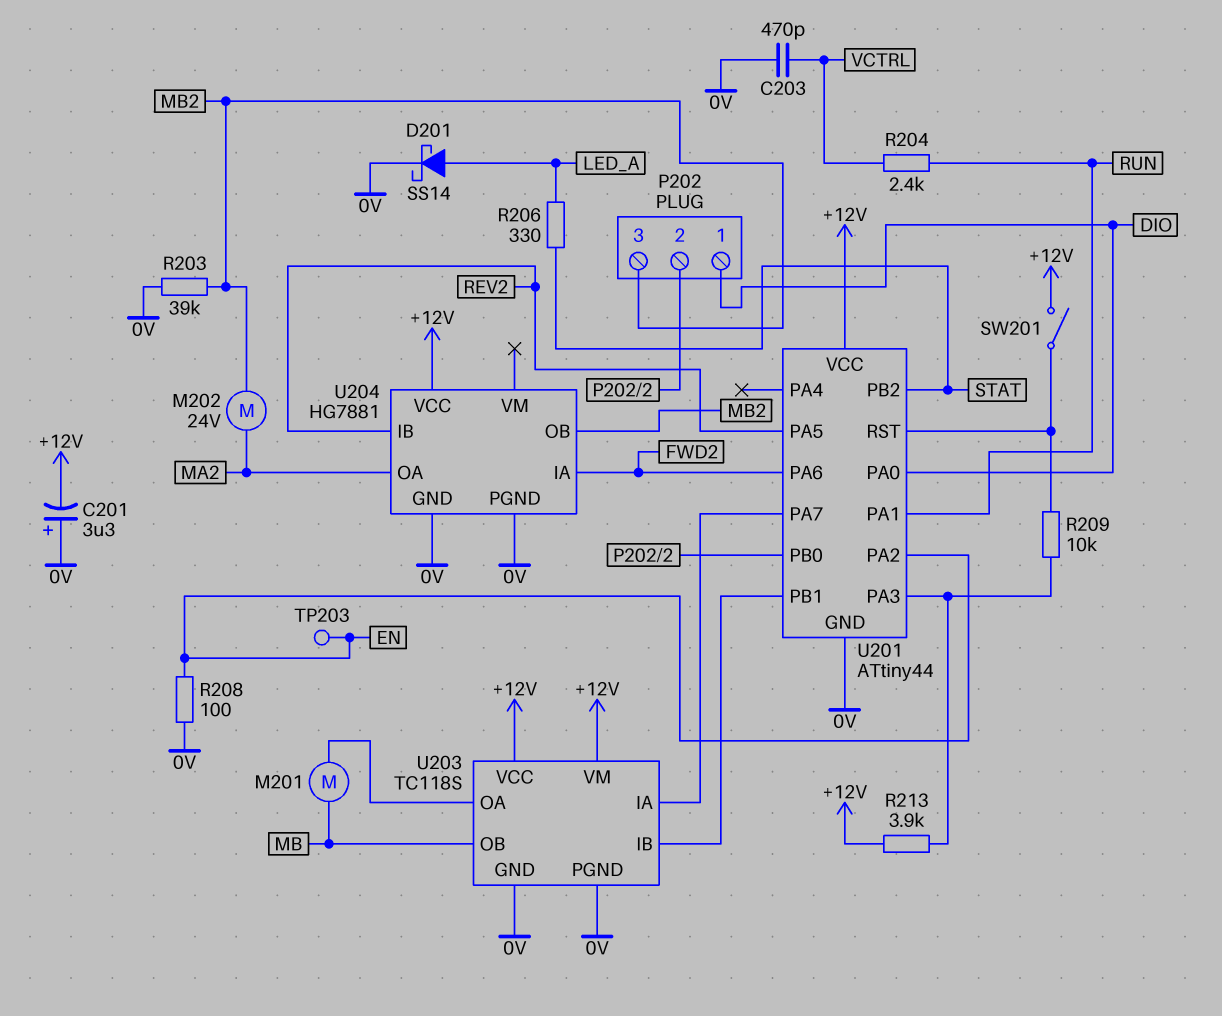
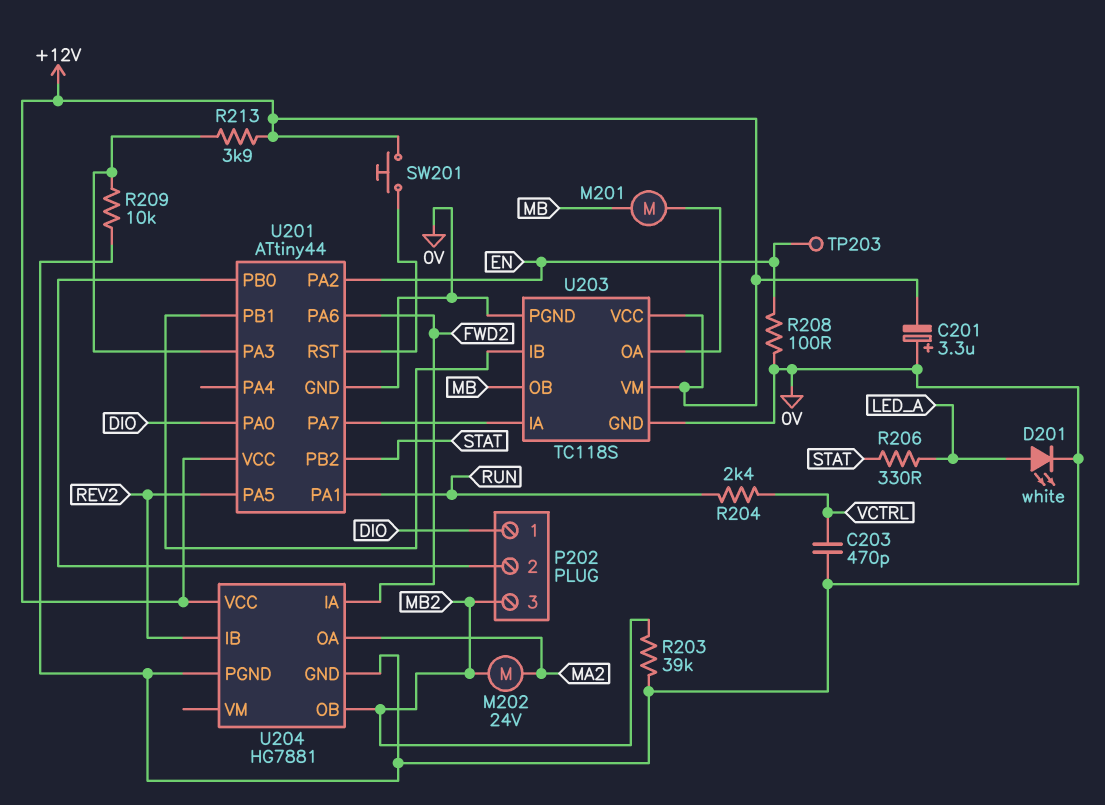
D201: schottky SS14 (A LED_A, K 0V) -> LED white (A LED_A, K 0V)
R209: 10k (U201/PA3, U201/RST) -> 10k (0V, U201/PA3)
SW201: switch (+12V, U201/RST) -> button (+12V, U201/RST)

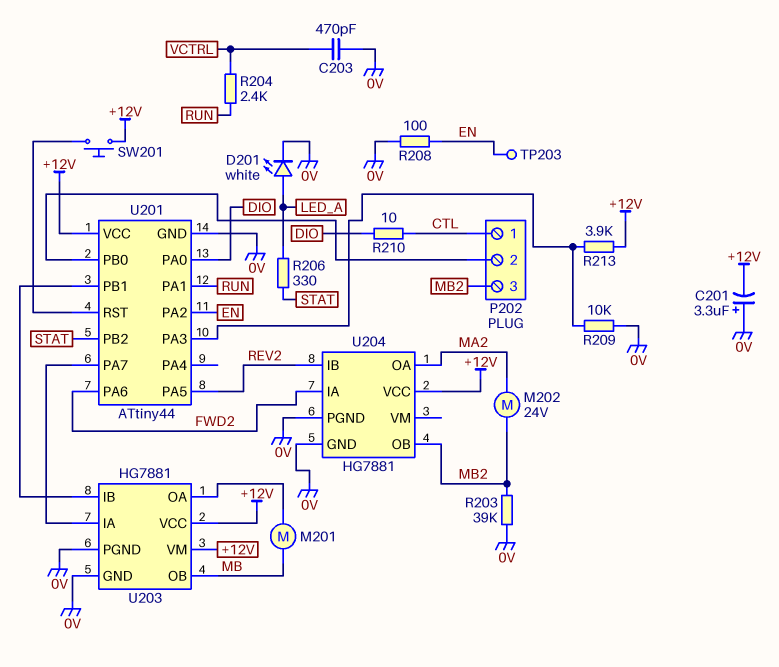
P202 pin 1: DIO -> CTL
R210: none -> 10 (CTL, DIO)
U203: TC118S -> HG7881

